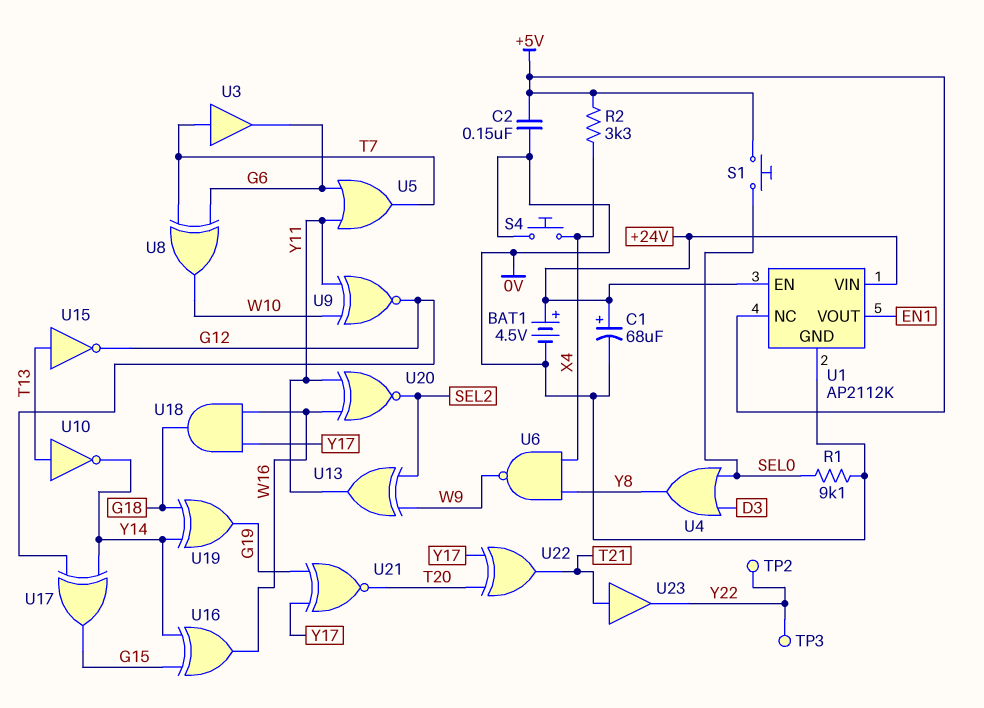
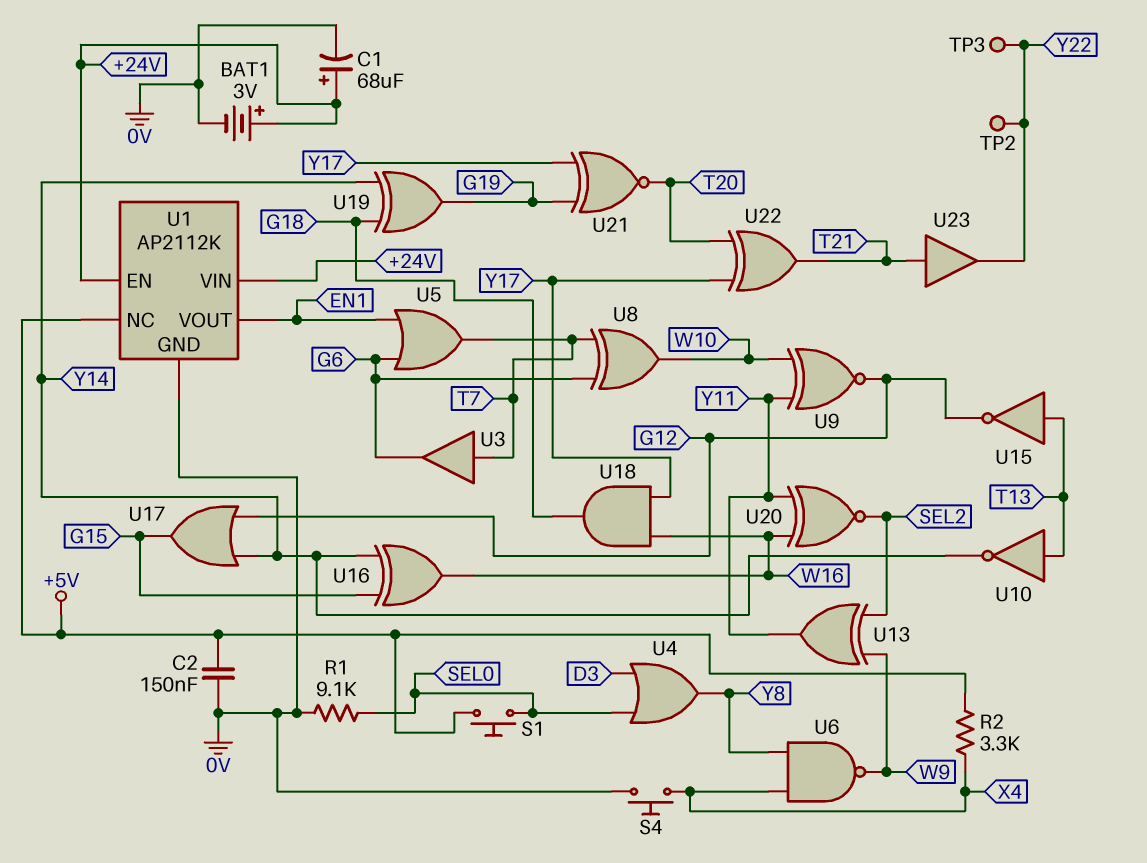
BAT1: 4.5V (plus +24V, minus 0V) -> 3V (plus +24V, minus 0V)
U5: OR (in G6, in Y11, out T7) -> OR (in EN1, in G6, out T7)
U17: XOR (in G12, in Y14, out G15) -> OR (in G12, in Y14, out G15)

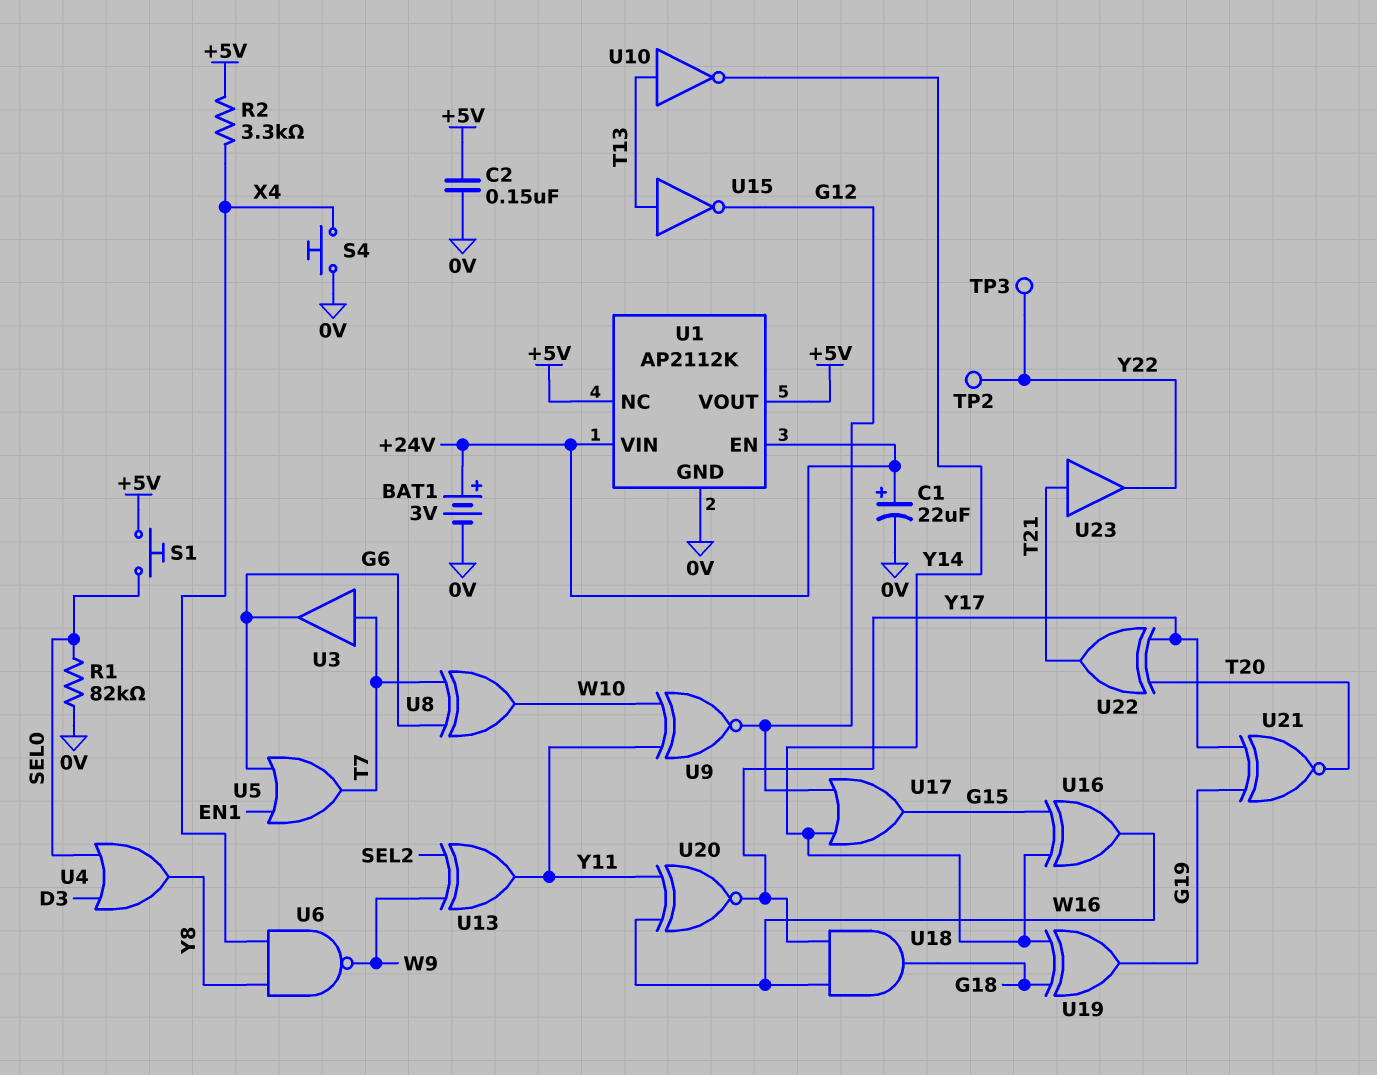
C1: 68uF (plus +24V, minus 0V) -> 22uF (plus +24V, minus 0V)
R1: 9.1k (0V, SEL0) -> 82k (0V, SEL0)
U1 pin VOUT: EN1 -> +5V
U20: XNOR (in W16, in Y11, out SEL2) -> XNOR (in W16, in Y11, out Y17)

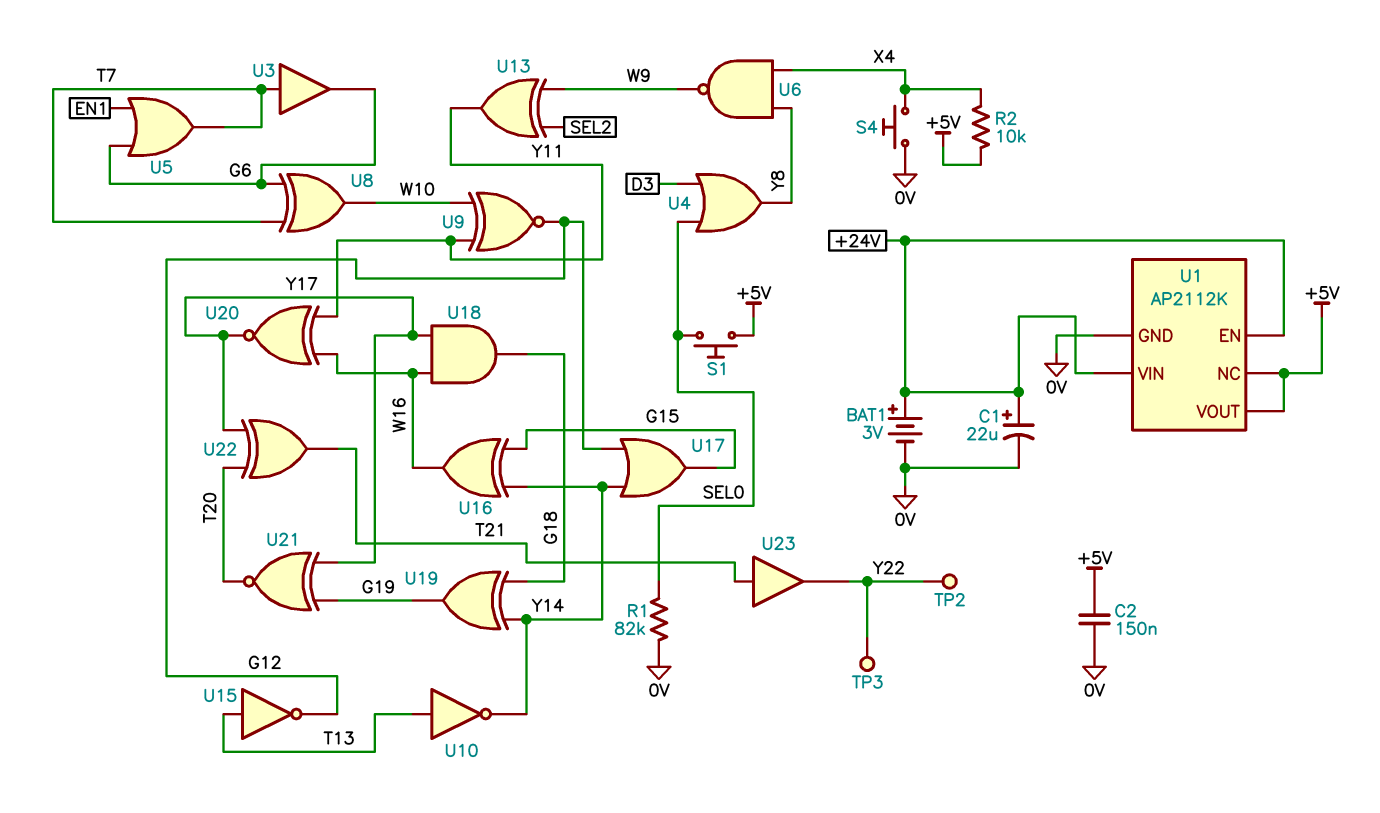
R2: 3.3k (+5V, X4) -> 10k (+5V, X4)

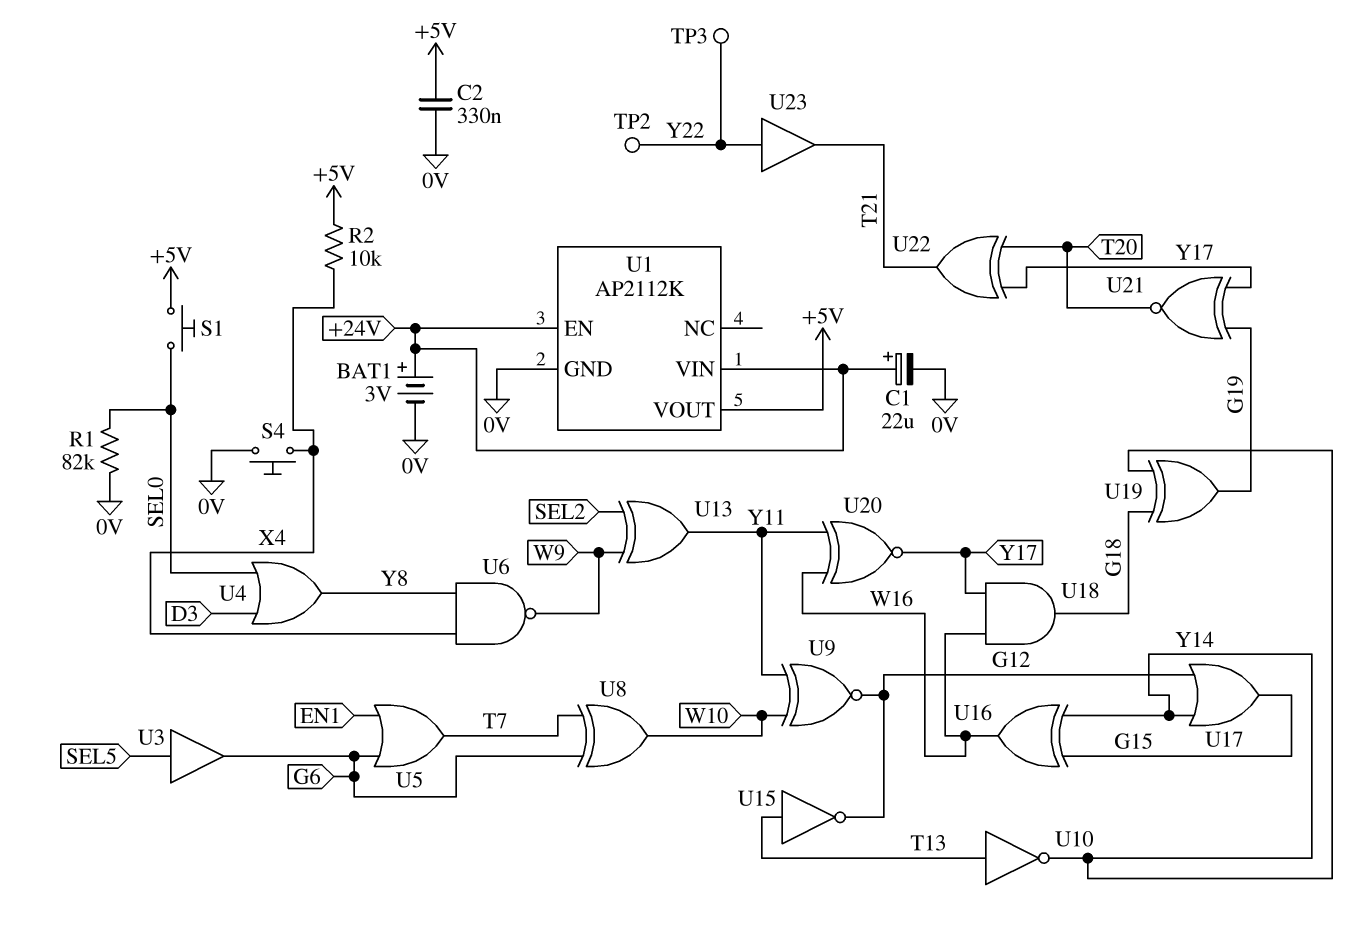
C2: 150nF (+5V, 0V) -> 330nF (+5V, 0V)
U1 pin NC: +5V -> none
U3: buffer (in T7, out G6) -> buffer (in SEL5, out G6)
U23: buffer (in T21, out Y22) -> buffer (in Y22, out T21)

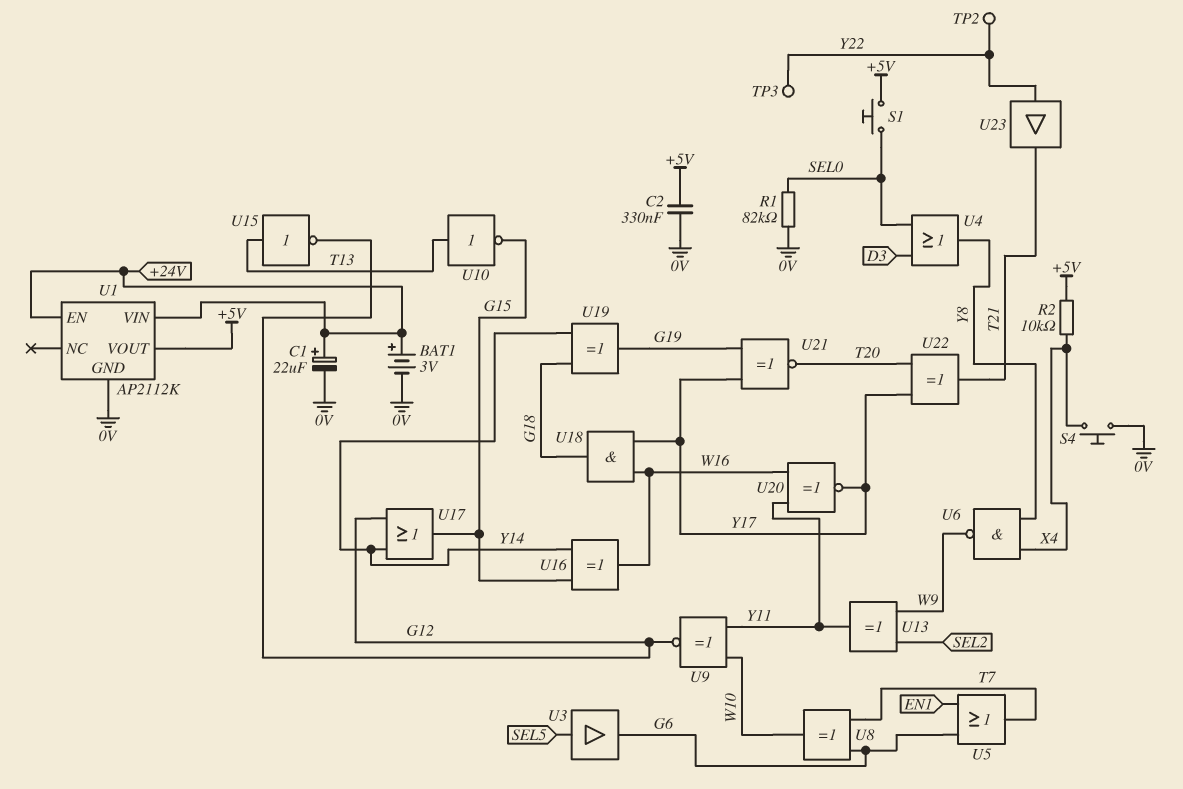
U10: NOT (in T13, out Y14) -> NOT (in T13, out G15)

